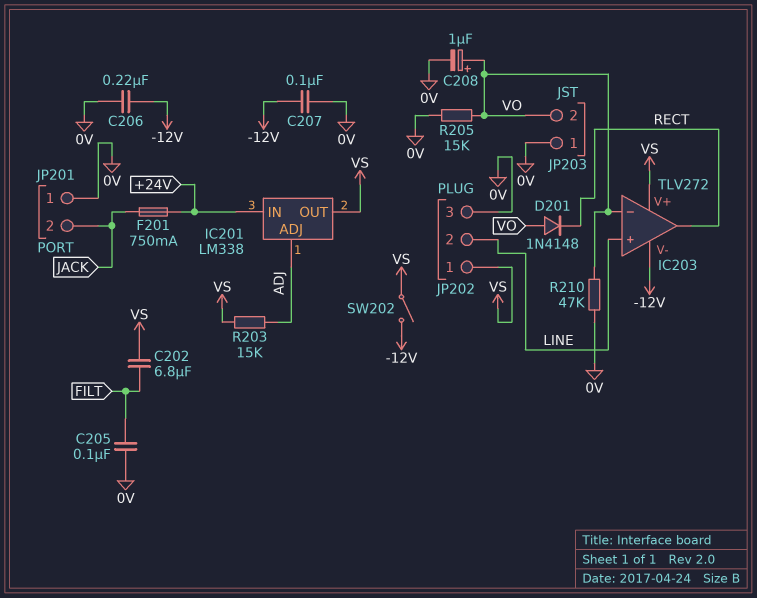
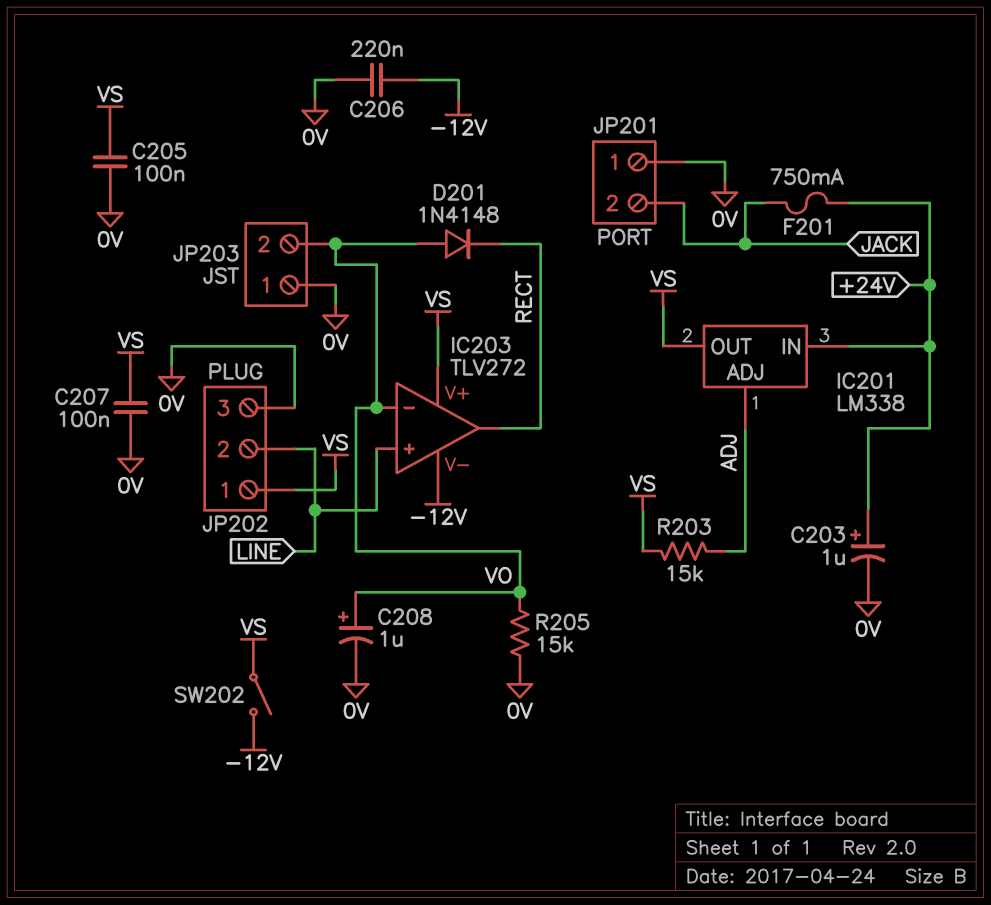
C202: 6.8uF (FILT, VS) -> none
C203: none -> 1uF (plus +24V, minus 0V)
C205: 100nF (0V, FILT) -> 100nF (0V, VS)
C207: 100nF (-12V, 0V) -> 100nF (0V, VS)
R210: 47k (0V, VO) -> none

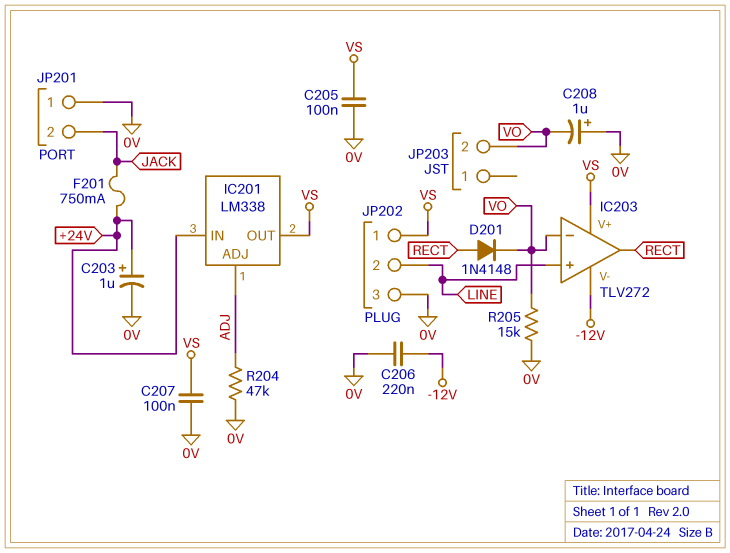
C208: 1uF (plus VO, minus 0V) -> 1uF (plus 0V, minus VO)
D201: diode 1N4148 (A VO, K RECT) -> diode 1N4148 (A RECT, K VO)
JP203 pin 1: 0V -> none
R203: 15k (ADJ, VS) -> none
R204: none -> 47k (0V, ADJ)
SW202: switch (-12V, VS) -> none

